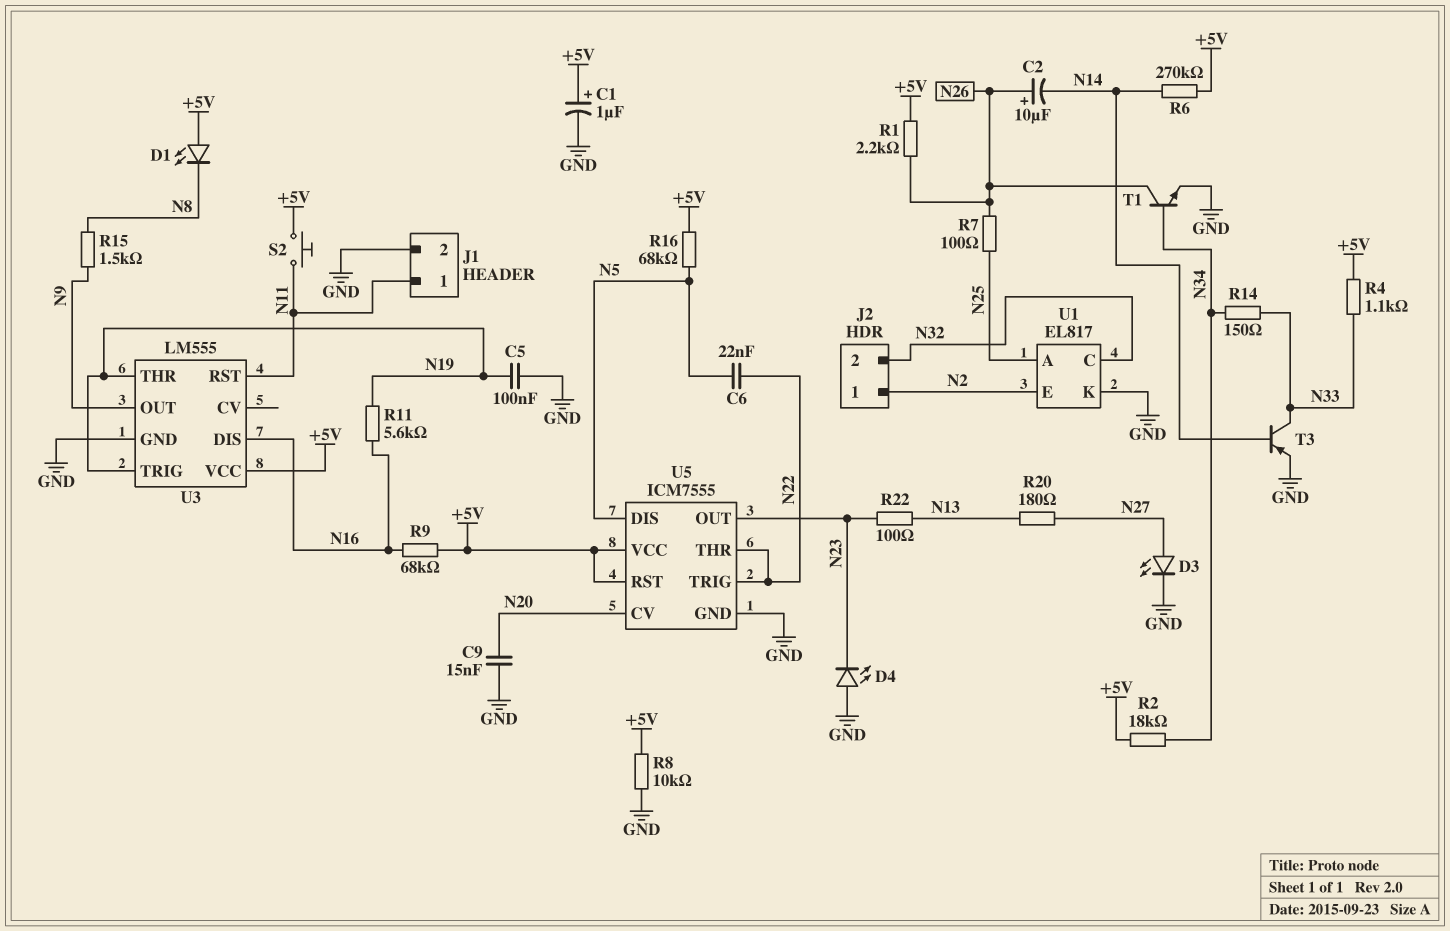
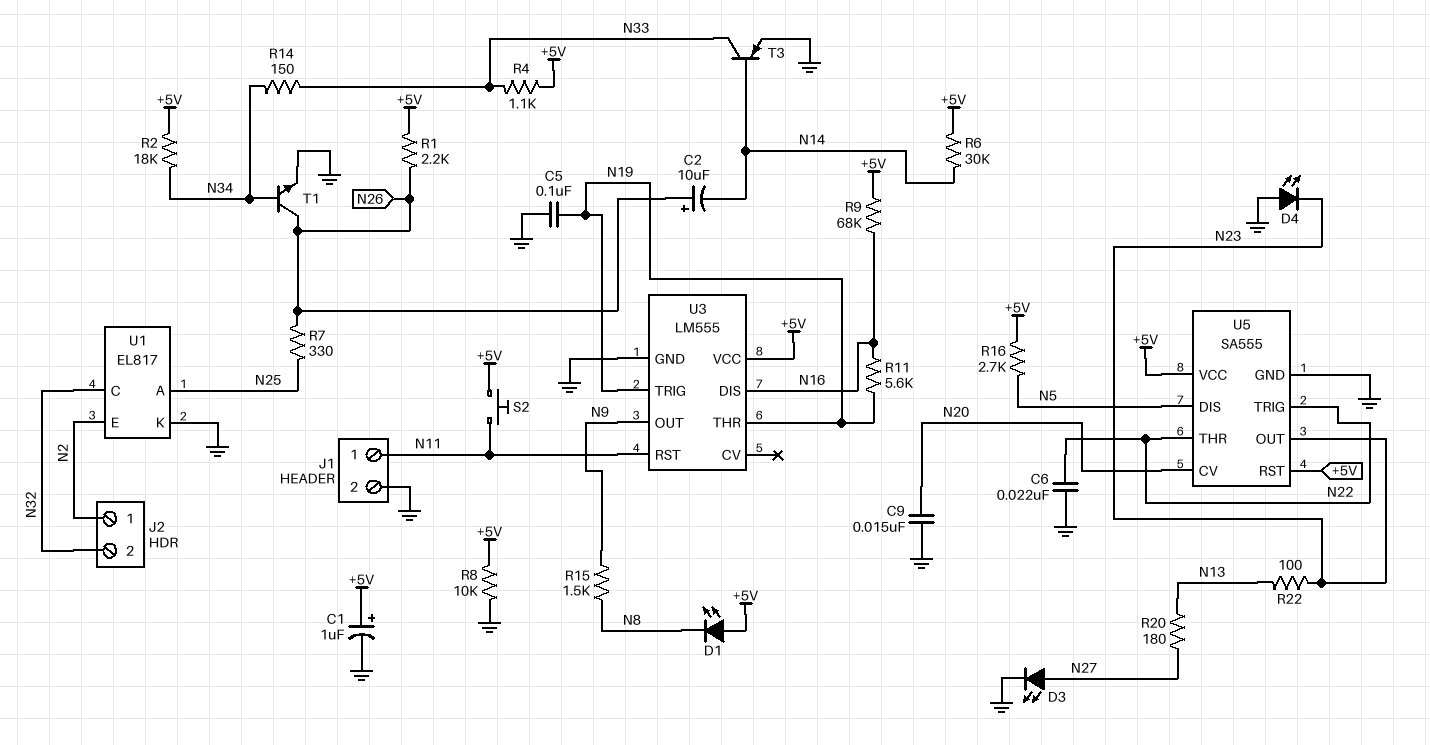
C6: 22nF (N5, N22) -> 22nF (GND, N22)
R6: 270k (+5V, N14) -> 30k (+5V, N14)
R7: 100 (N25, N26) -> 330 (N25, N26)
R16: 68k (+5V, N5) -> 2.7k (+5V, N5)
U5: ICM7555 -> SA555

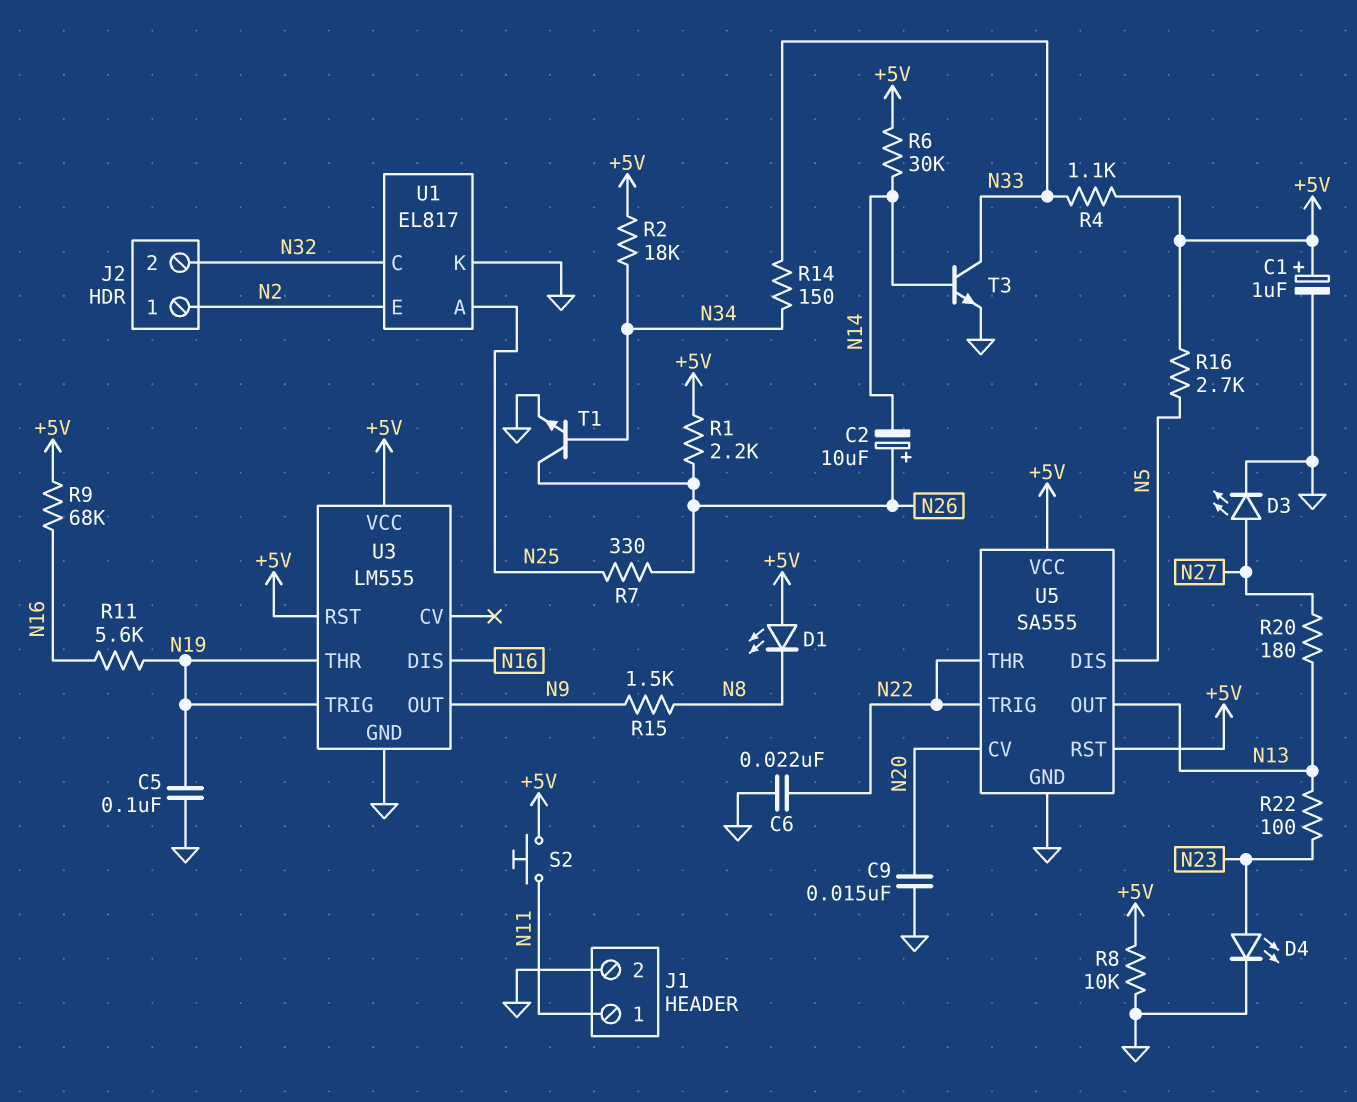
D4: LED (A GND, K N23) -> LED (A N23, K GND)
T3: PNP (B N14, C N33, E GND) -> NPN (B N14, C N33, E GND)
U3 pin RST: N11 -> +5V
U5 pin OUT: N23 -> N13

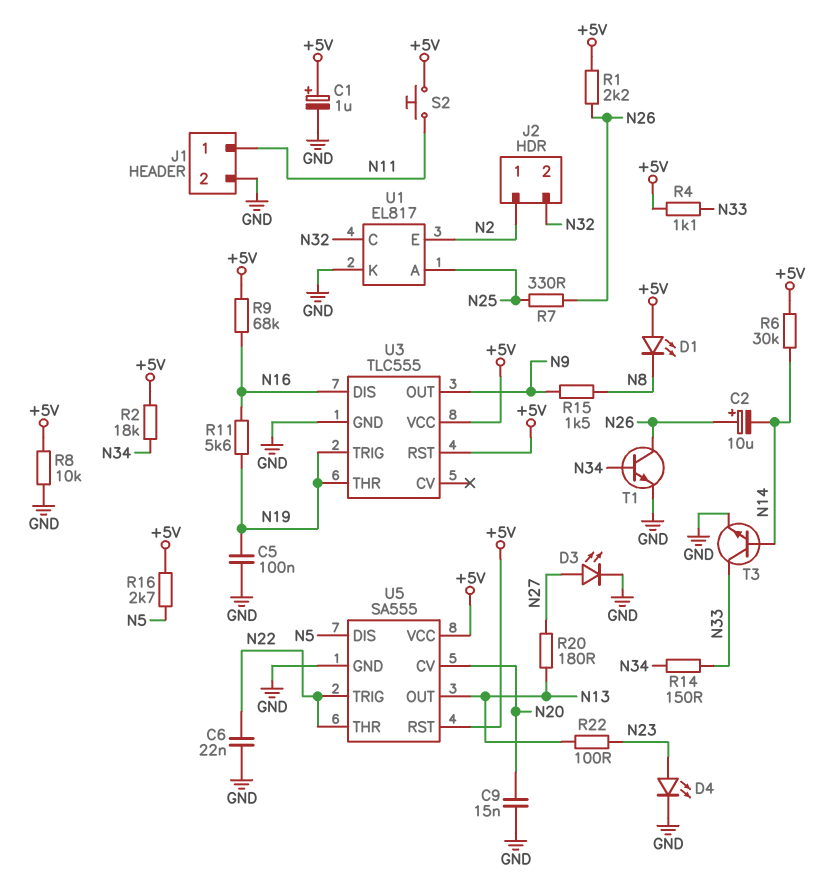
U3: LM555 -> TLC555

